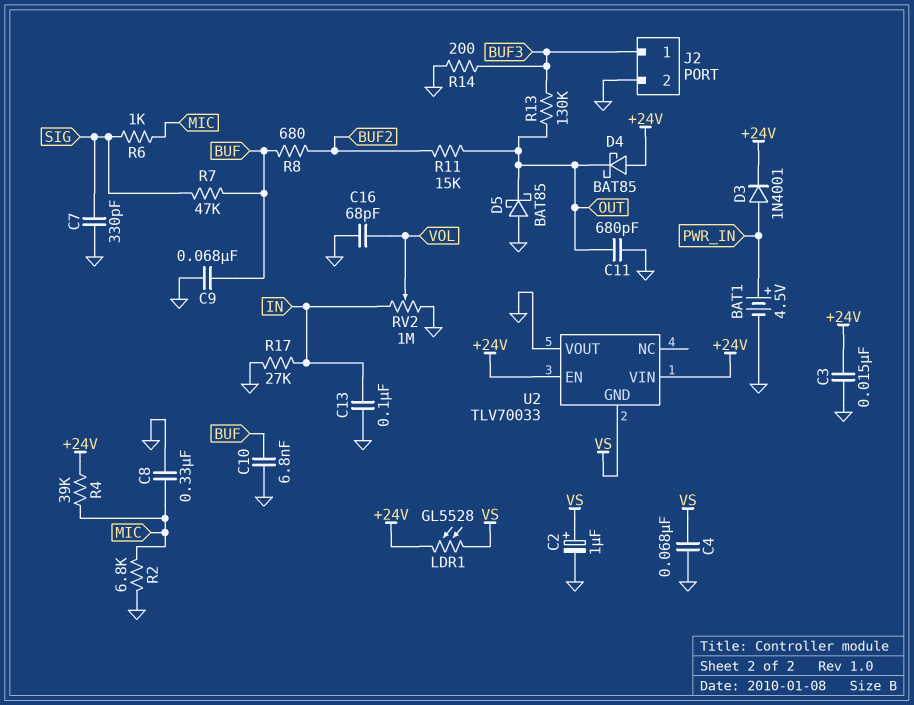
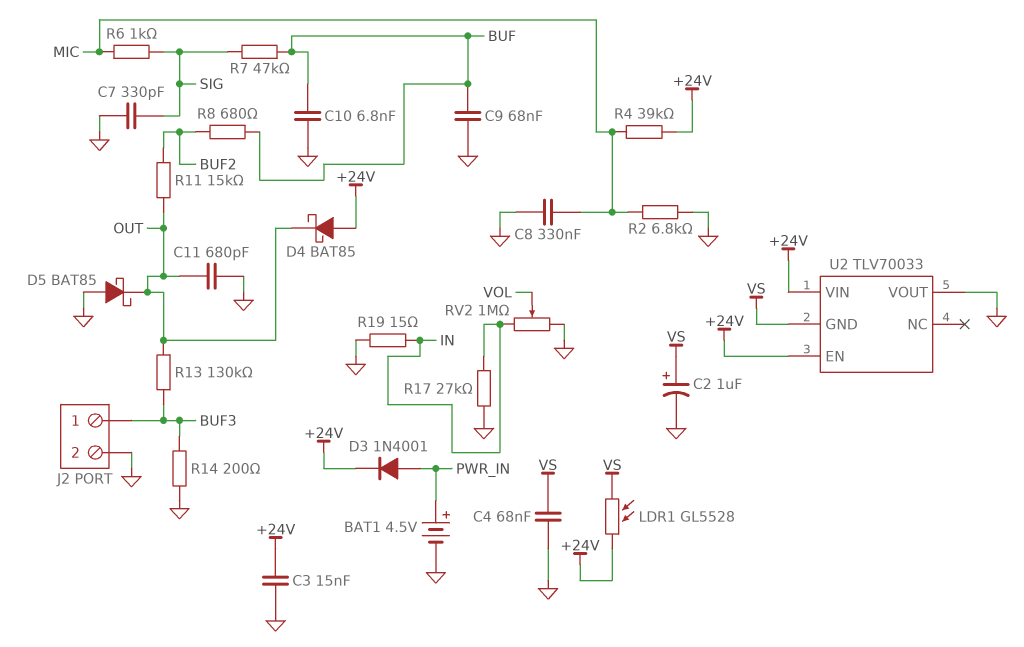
C13: 100nF (GND, IN) -> none
C16: 68pF (GND, VOL) -> none
R19: none -> 15 (GND, IN)

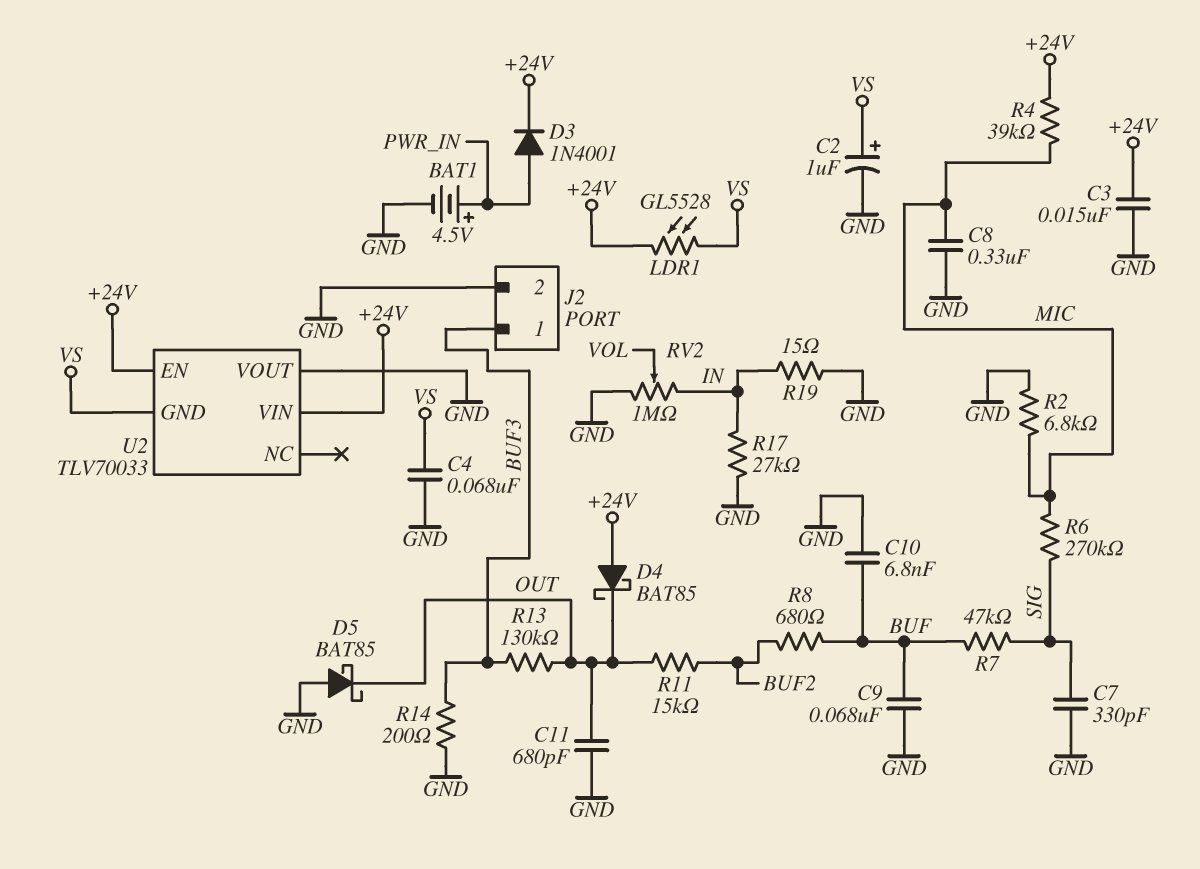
R6: 1k (MIC, SIG) -> 270k (MIC, SIG)

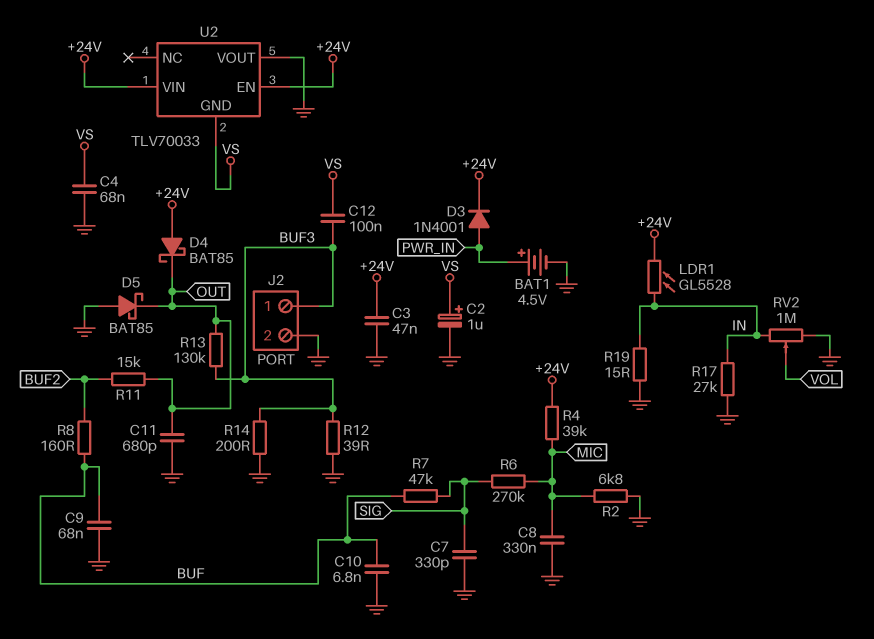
C3: 15nF (+24V, GND) -> 47nF (+24V, GND)
C12: none -> 100nF (BUF3, VS)
LDR1: GL5528 (+24V, VS) -> GL5528 (+24V, IN)
R8: 680 (BUF, BUF2) -> 160 (BUF, BUF2)
R12: none -> 39 (BUF3, GND)

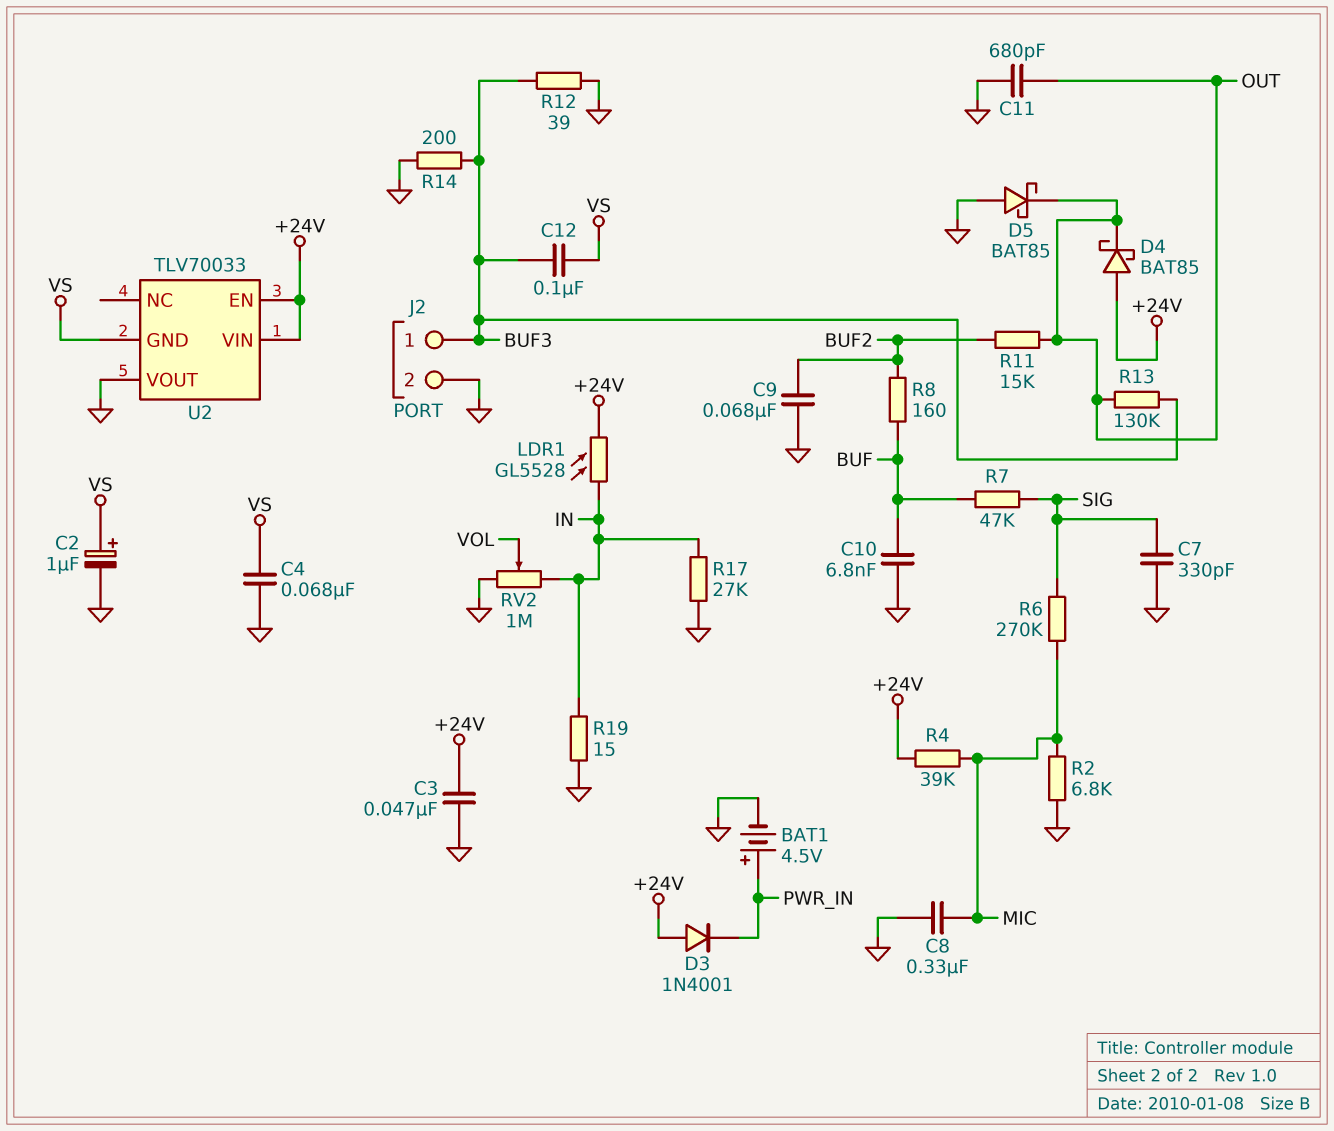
C9: 68nF (BUF, GND) -> 68nF (BUF2, GND)
D3: diode 1N4001 (A PWR_IN, K +24V) -> diode 1N4001 (A +24V, K PWR_IN)

